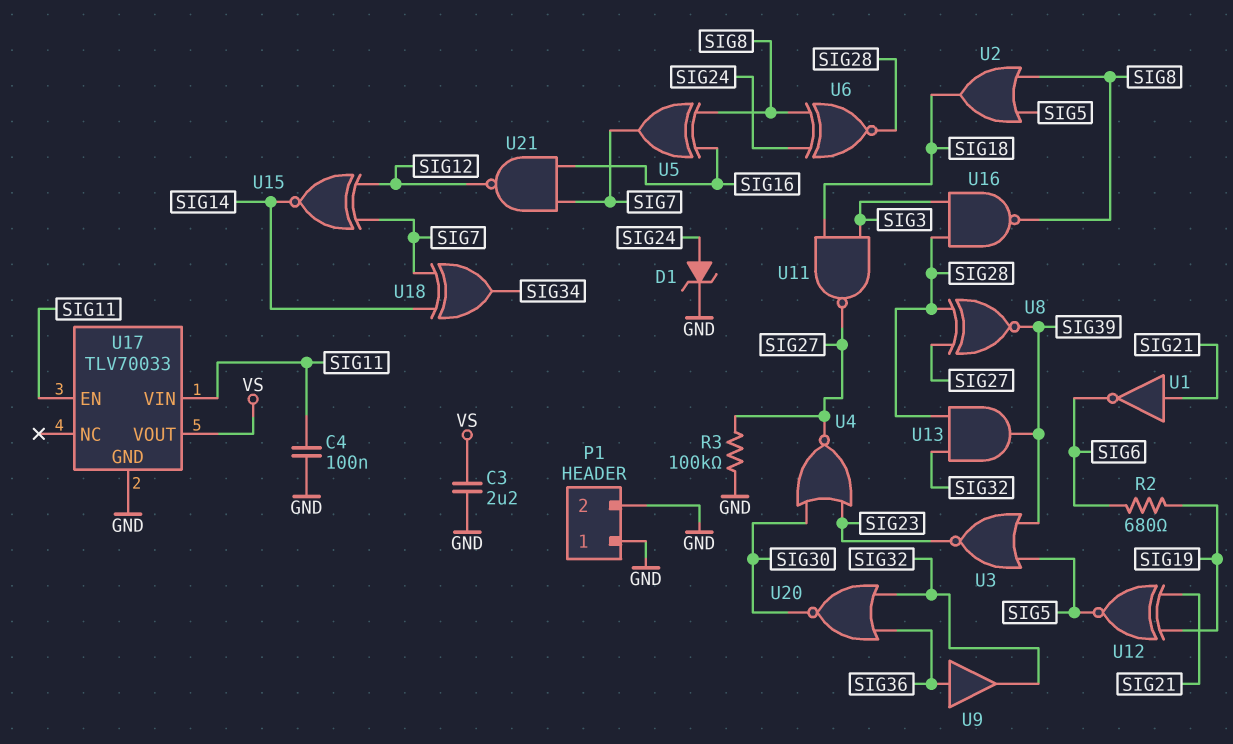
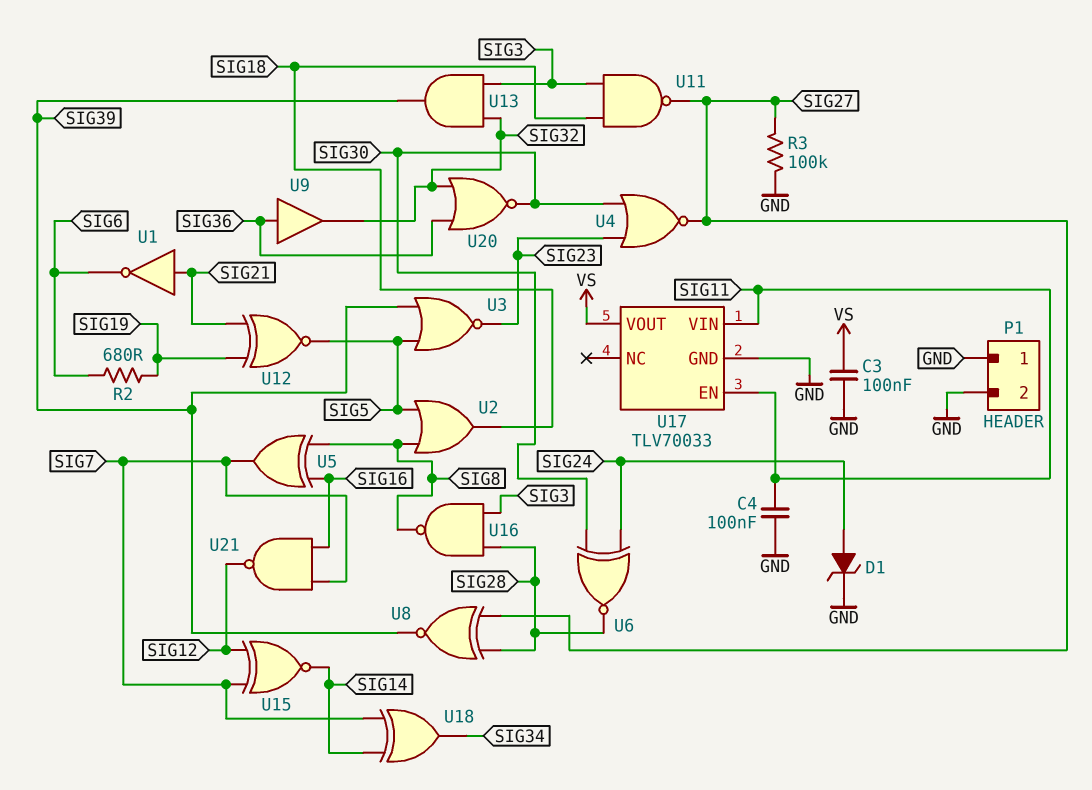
C3: 2.2uF (GND, VS) -> 100nF (GND, VS)
U6: XNOR (in SIG8, in SIG24, out SIG28) -> XNOR (in SIG24, in SIG30, out SIG28)
U13: AND (in SIG28, in SIG32, out SIG39) -> AND (in SIG3, in SIG32, out SIG39)

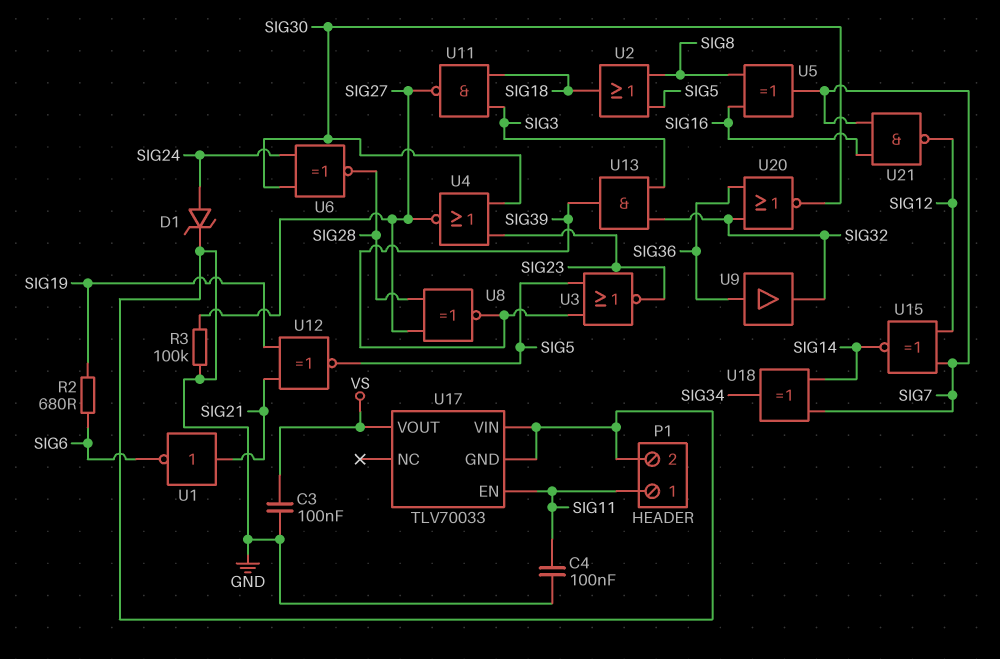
P1 pin 1: GND -> SIG11
U16: NAND (in SIG3, in SIG28, out SIG8) -> none
U17 pin VIN: SIG11 -> GND

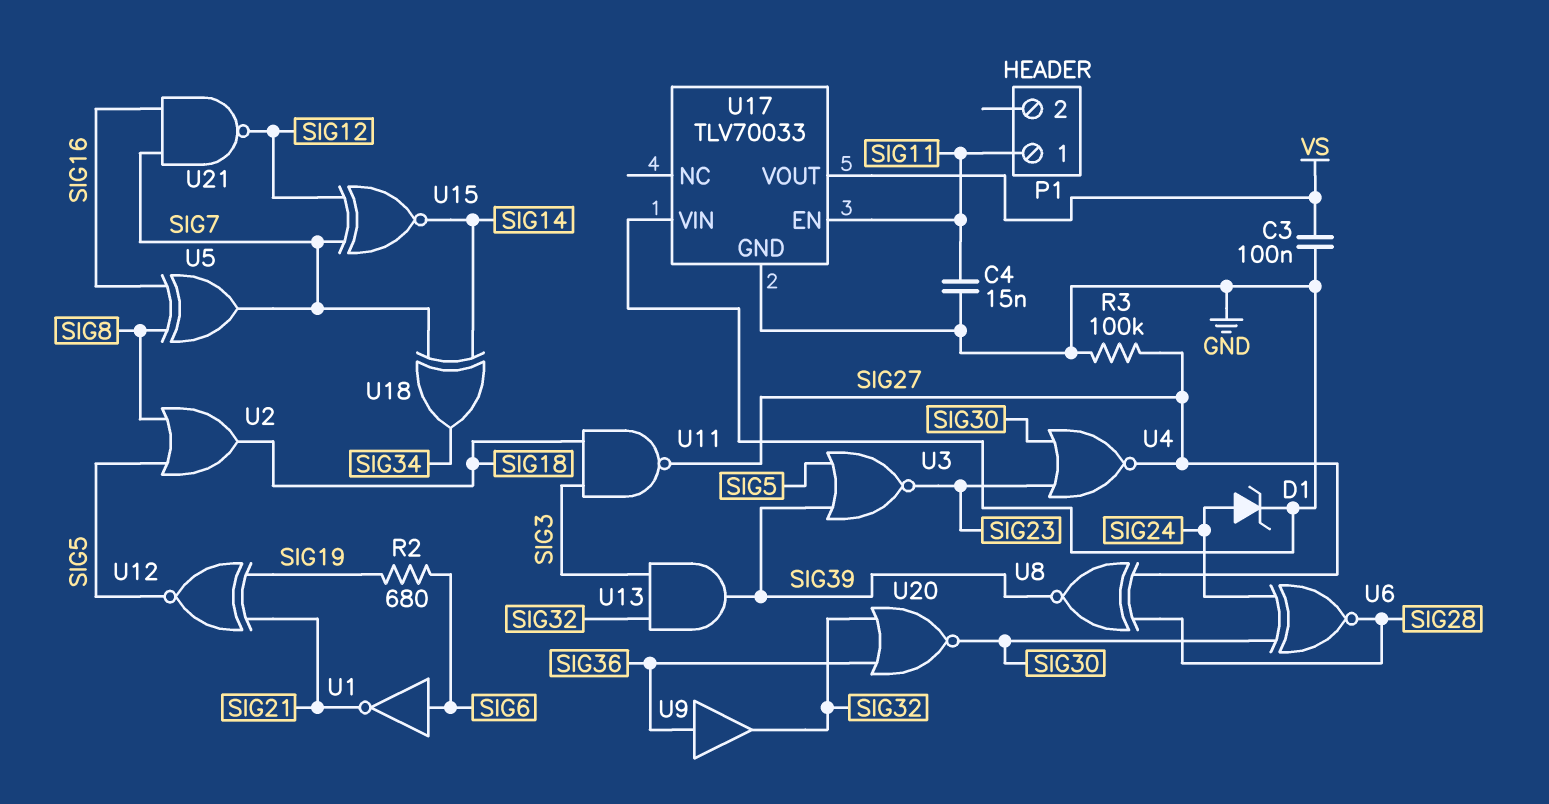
C4: 100nF (GND, SIG11) -> 15nF (GND, SIG11)
P1 pin 2: GND -> none
U1: NOT (in SIG21, out SIG6) -> NOT (in SIG6, out SIG21)

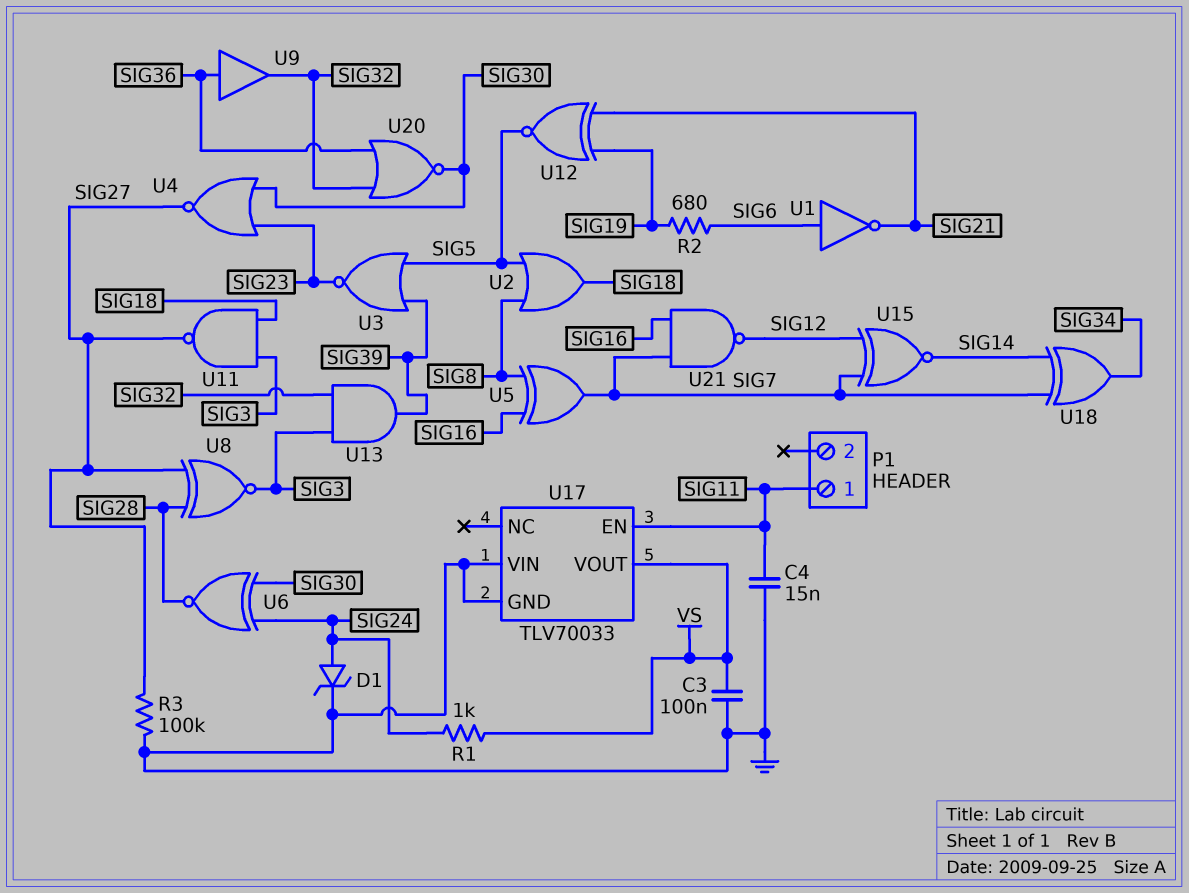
R1: none -> 1k (SIG24, VS)
U8: XNOR (in SIG27, in SIG28, out SIG39) -> XNOR (in SIG27, in SIG28, out SIG3)

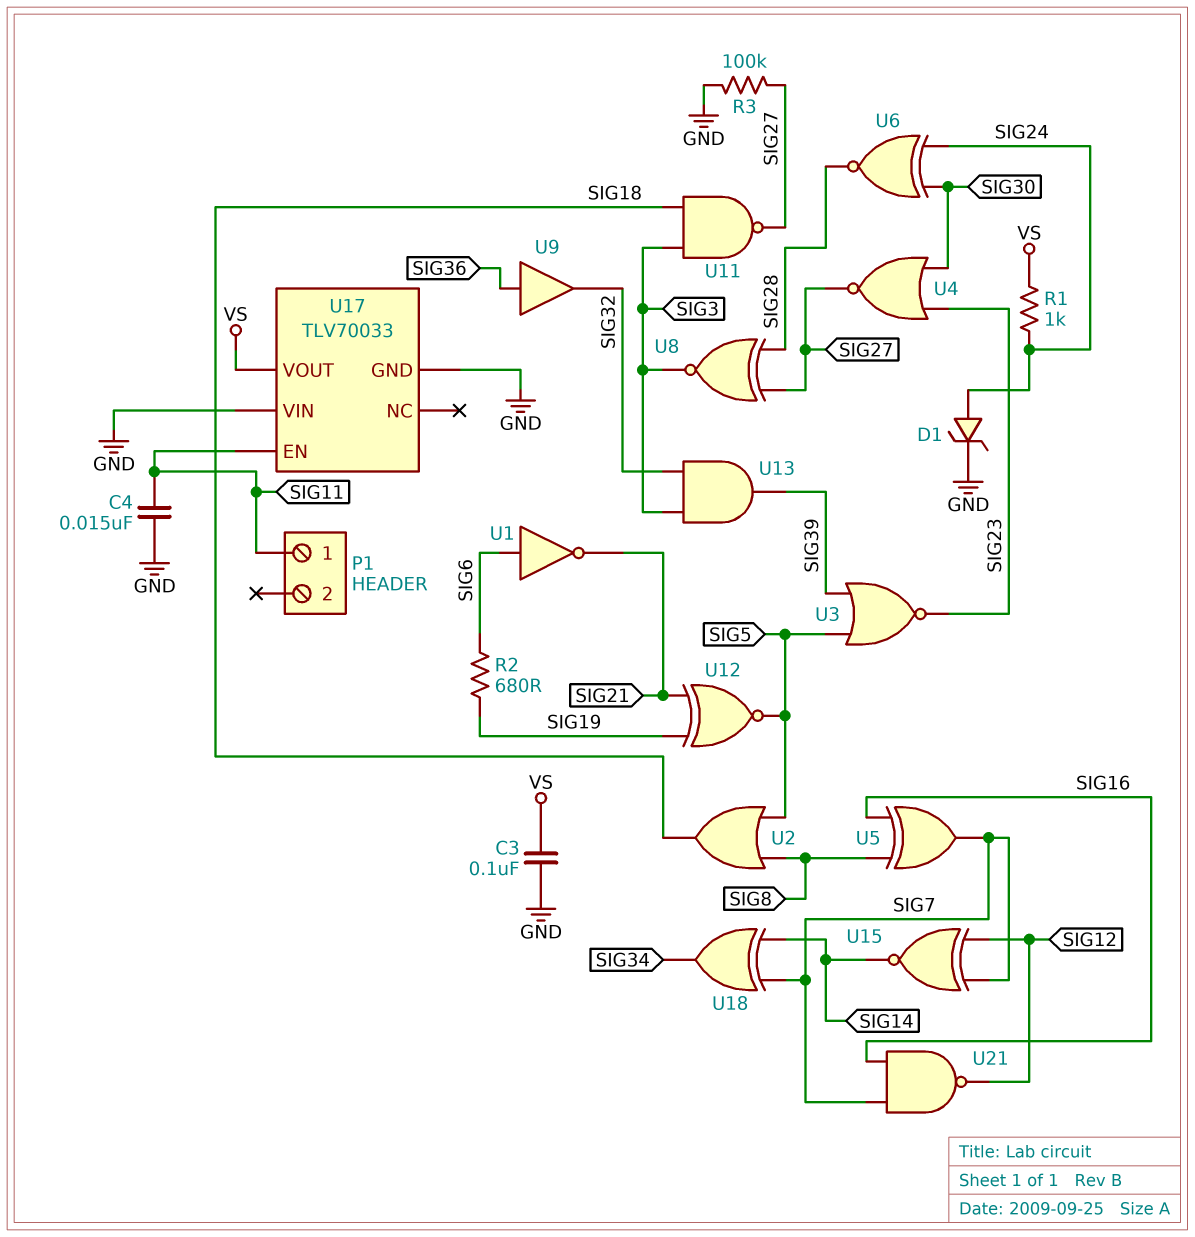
U20: NOR (in SIG32, in SIG36, out SIG30) -> none

